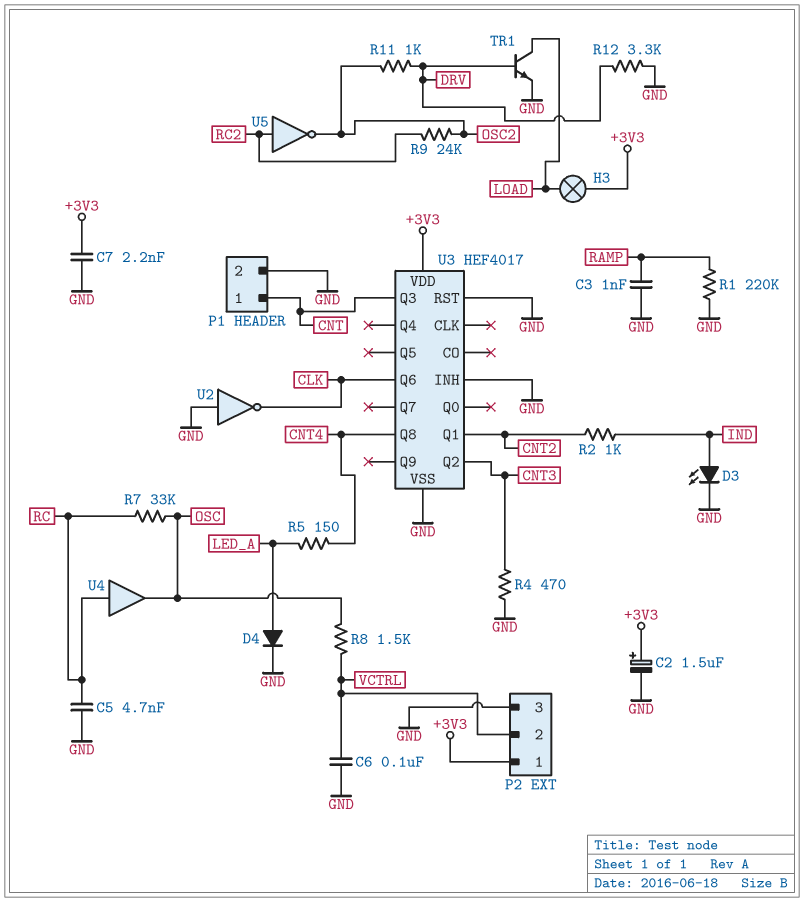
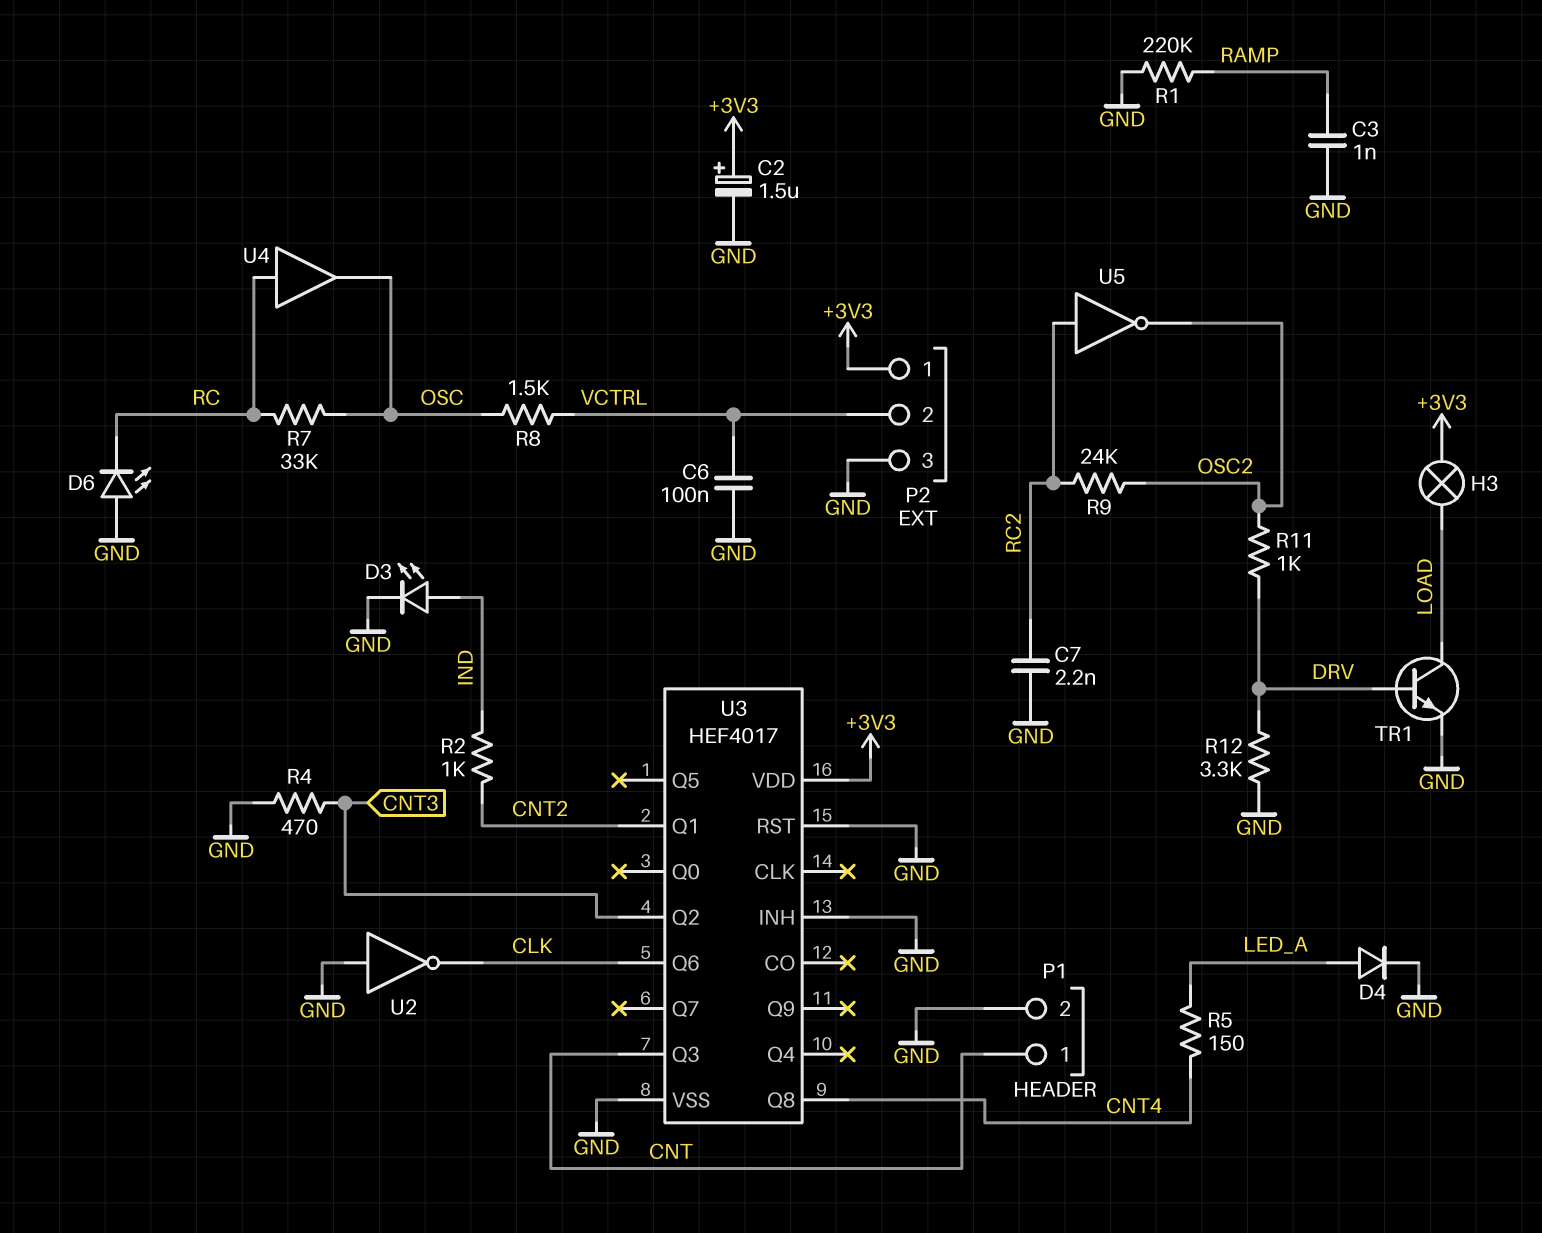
C5: 4.7nF (GND, RC) -> none
C7: 2.2nF (+3V3, GND) -> 2.2nF (GND, RC2)
D6: none -> LED (A GND, K RC)

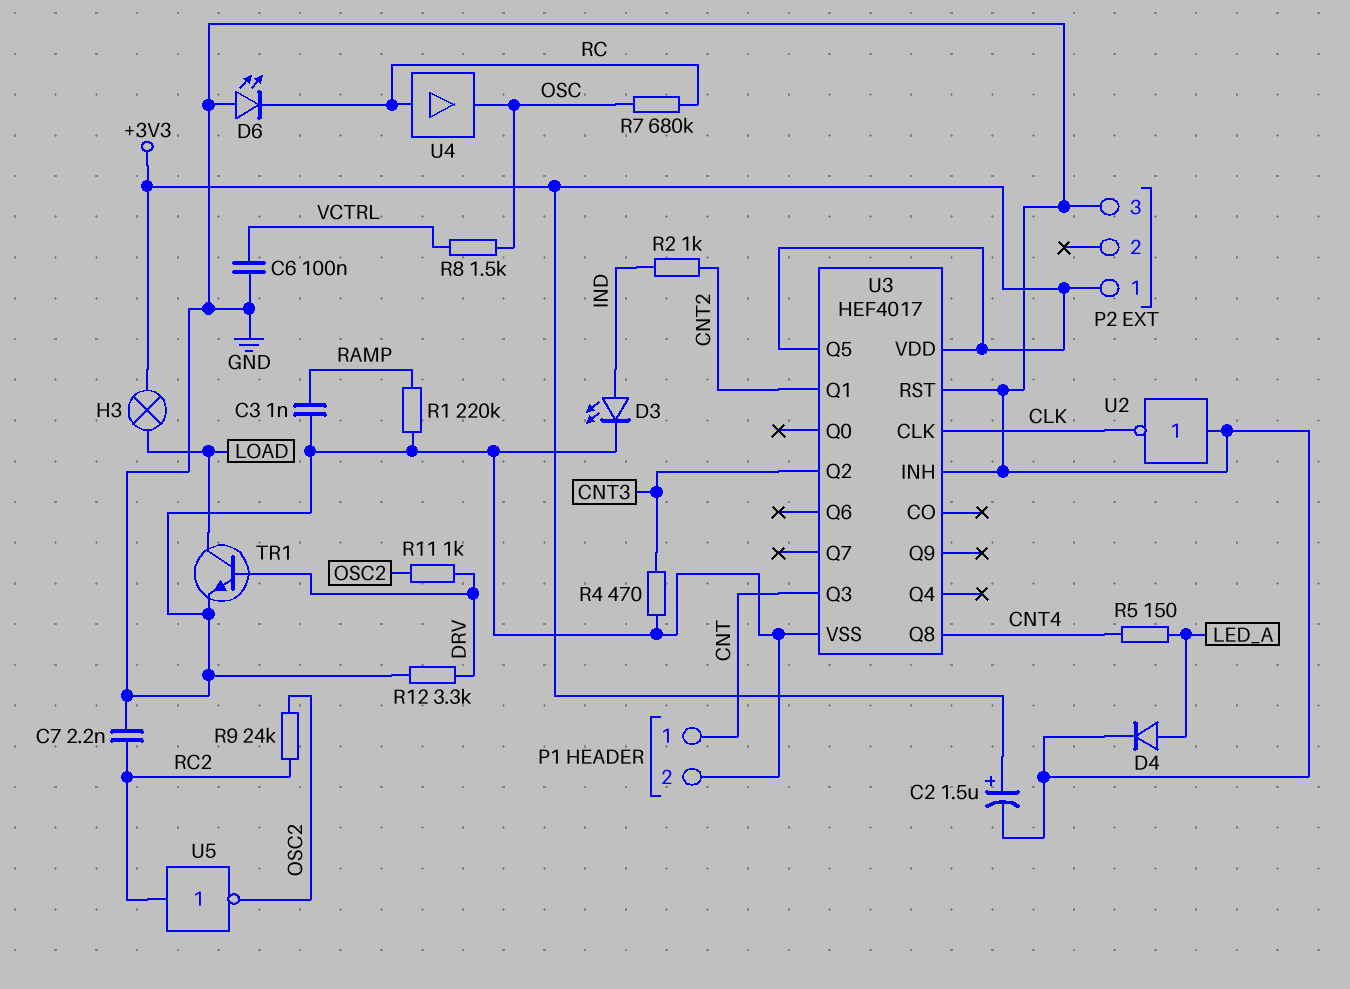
P2 pin 2: VCTRL -> none
R7: 33k (OSC, RC) -> 680k (OSC, RC)
U3 pin CLK: none -> CLK
U3 pin Q5: none -> +3V3
U3 pin Q6: CLK -> none

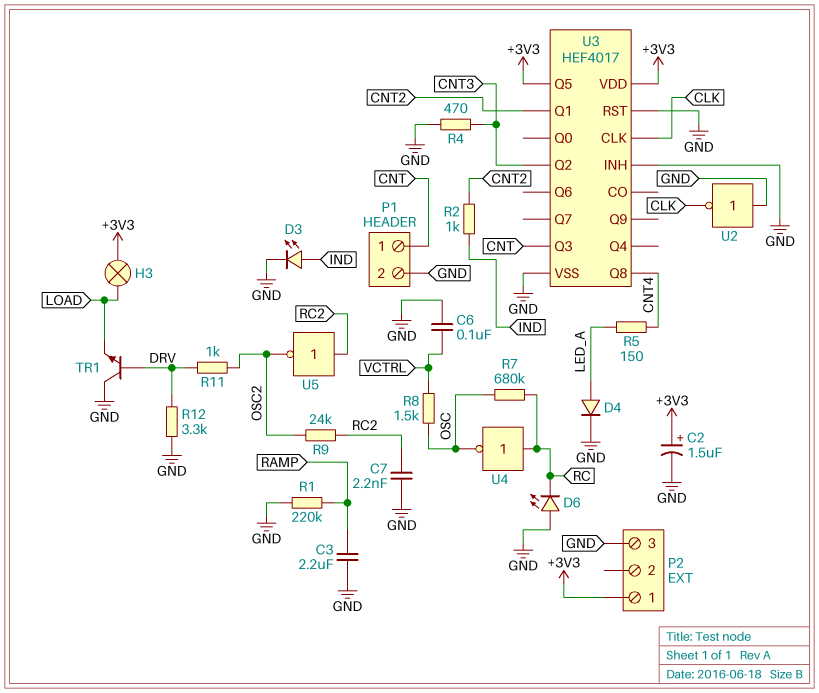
C3: 1nF (GND, RAMP) -> 2.2uF (GND, RAMP)
TR1: NPN (B DRV, C LOAD, E GND) -> NPN (B DRV, C GND, E LOAD)
U4: buffer (in RC, out OSC) -> NOT (in RC, out OSC)

